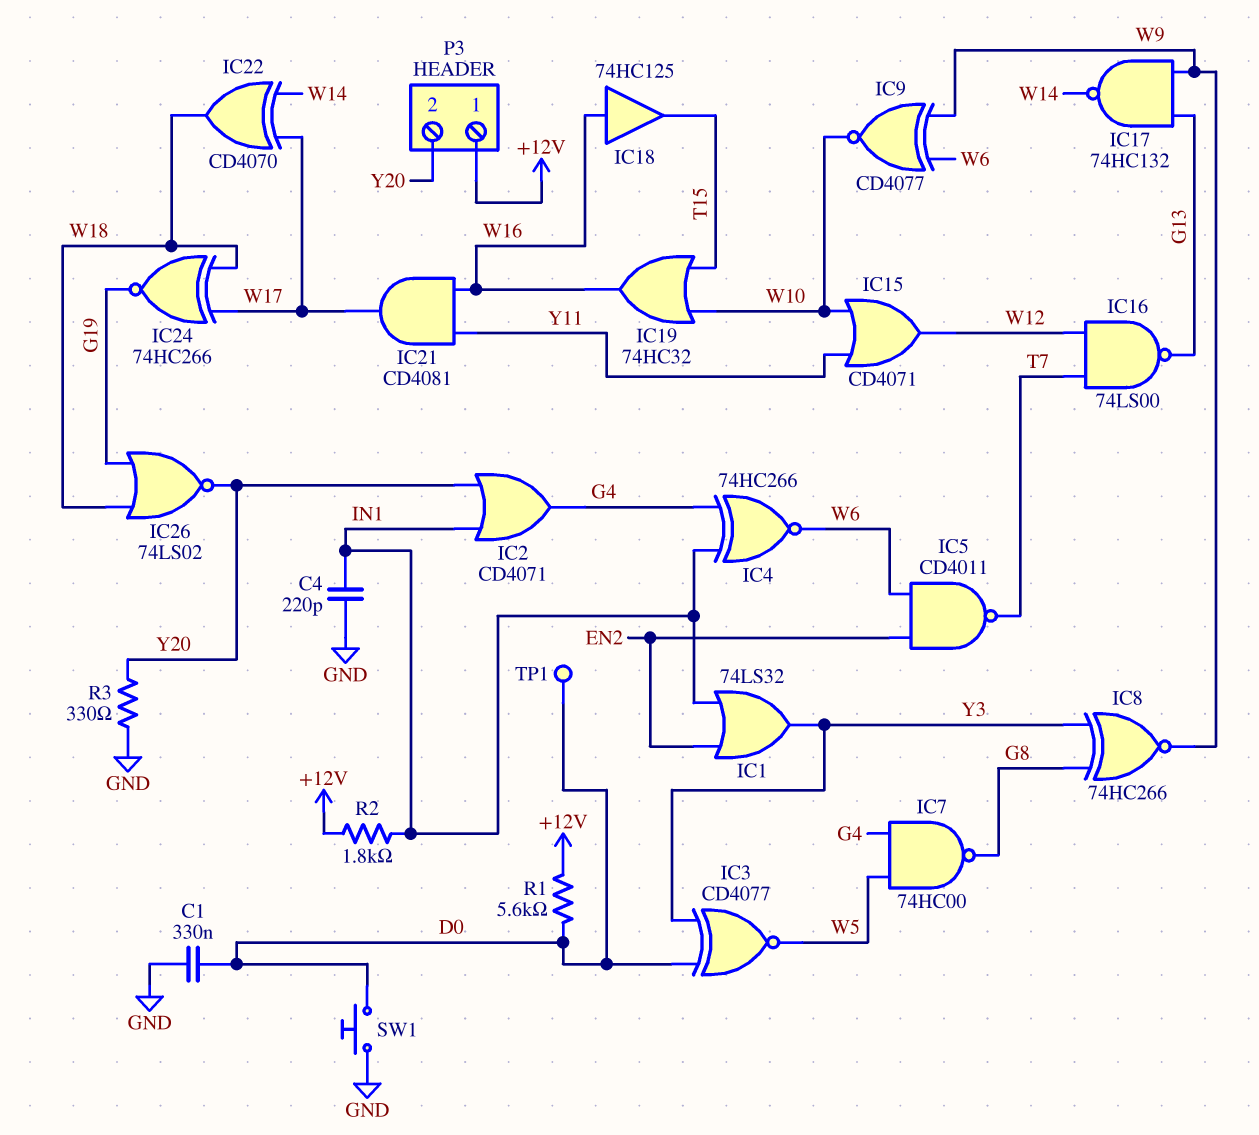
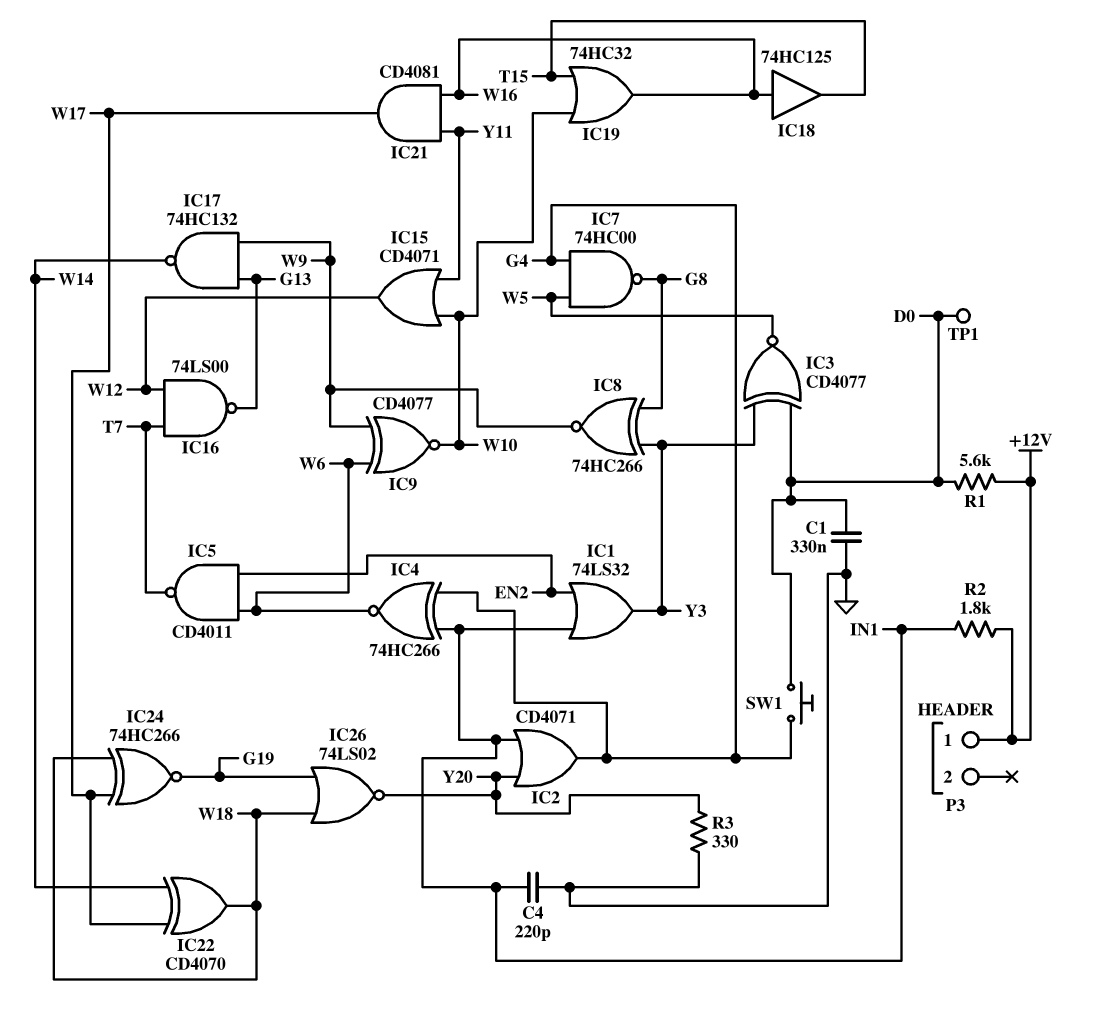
P3 pin 2: Y20 -> none
SW1: button (D0, GND) -> button (D0, G4)

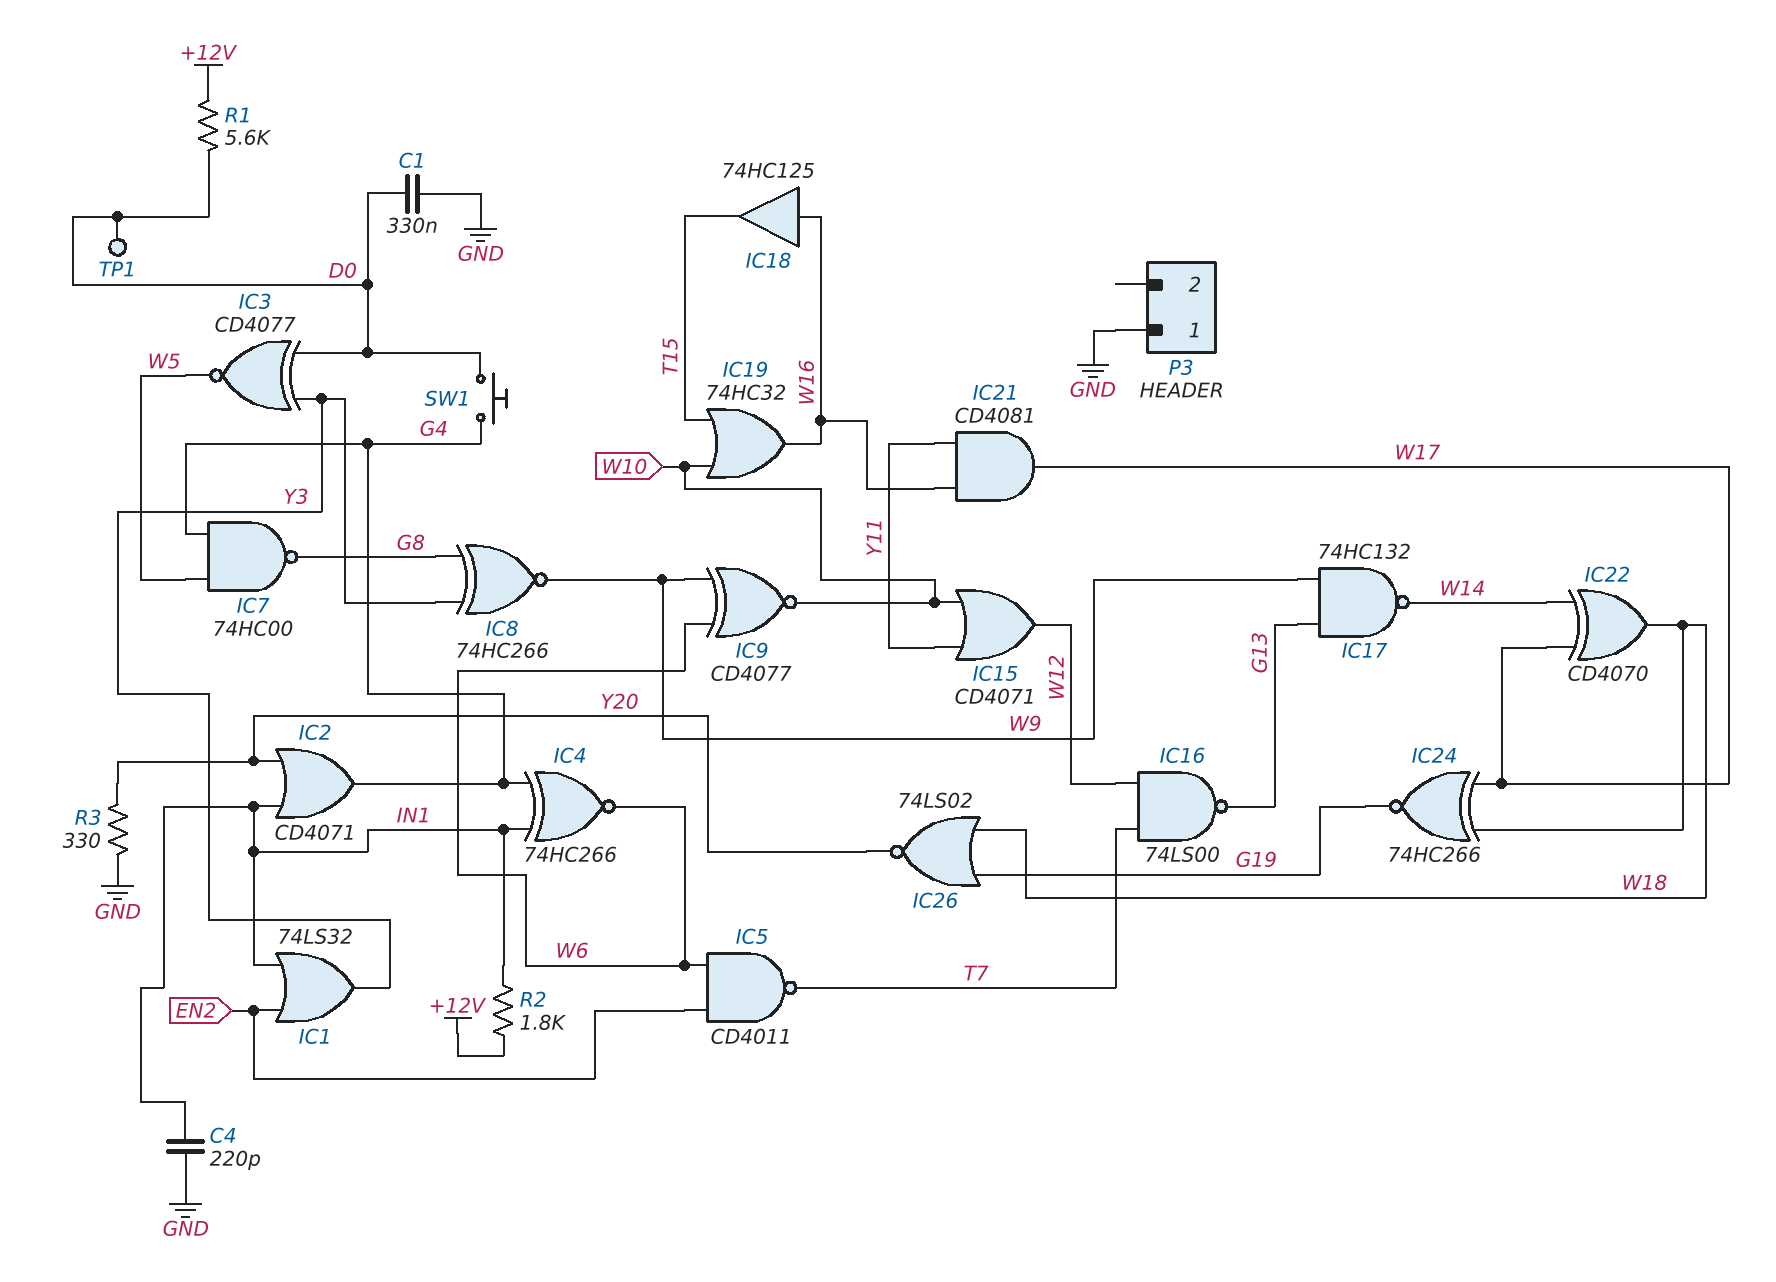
P3 pin 1: +12V -> GND

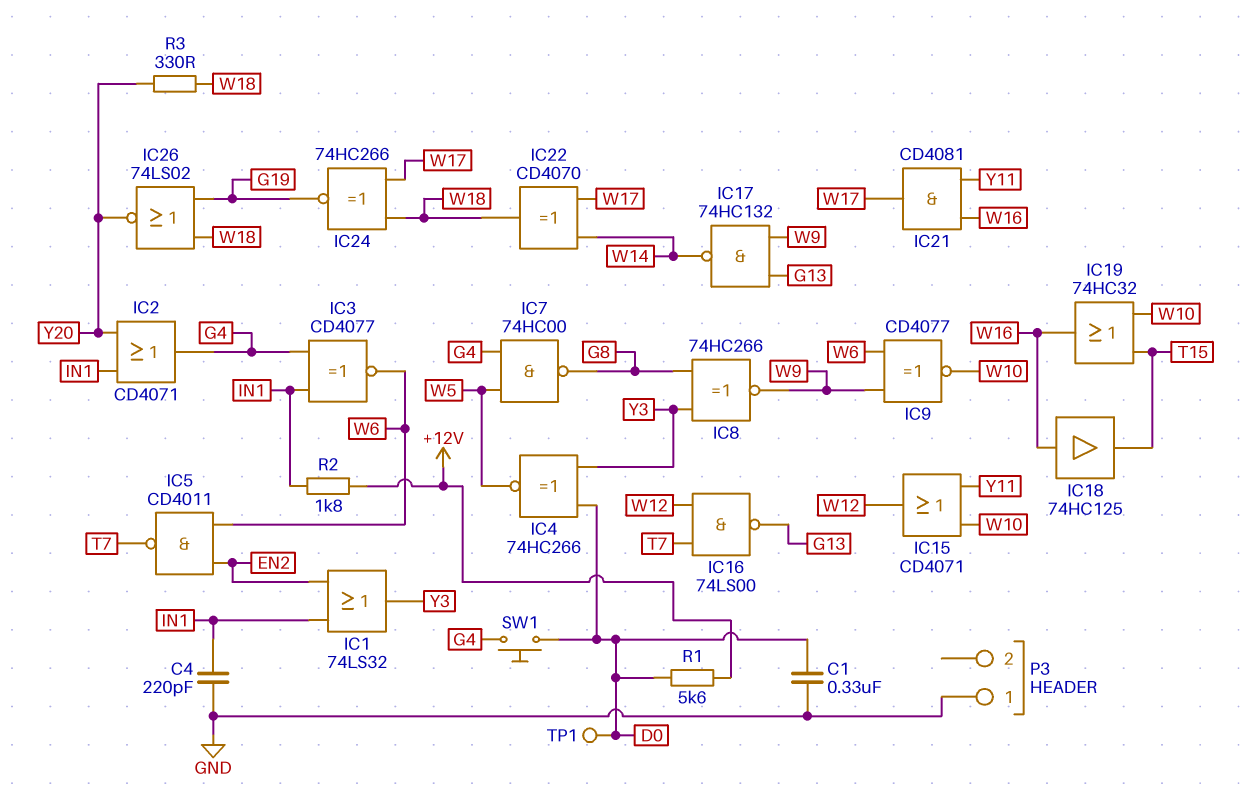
IC3: XNOR CD4077 (in D0, in Y3, out W5) -> XNOR CD4077 (in G4, in IN1, out W6)
IC4: XNOR 74HC266 (in G4, in IN1, out W6) -> XNOR 74HC266 (in D0, in Y3, out W5)
R3: 330 (GND, Y20) -> 330 (W18, Y20)

